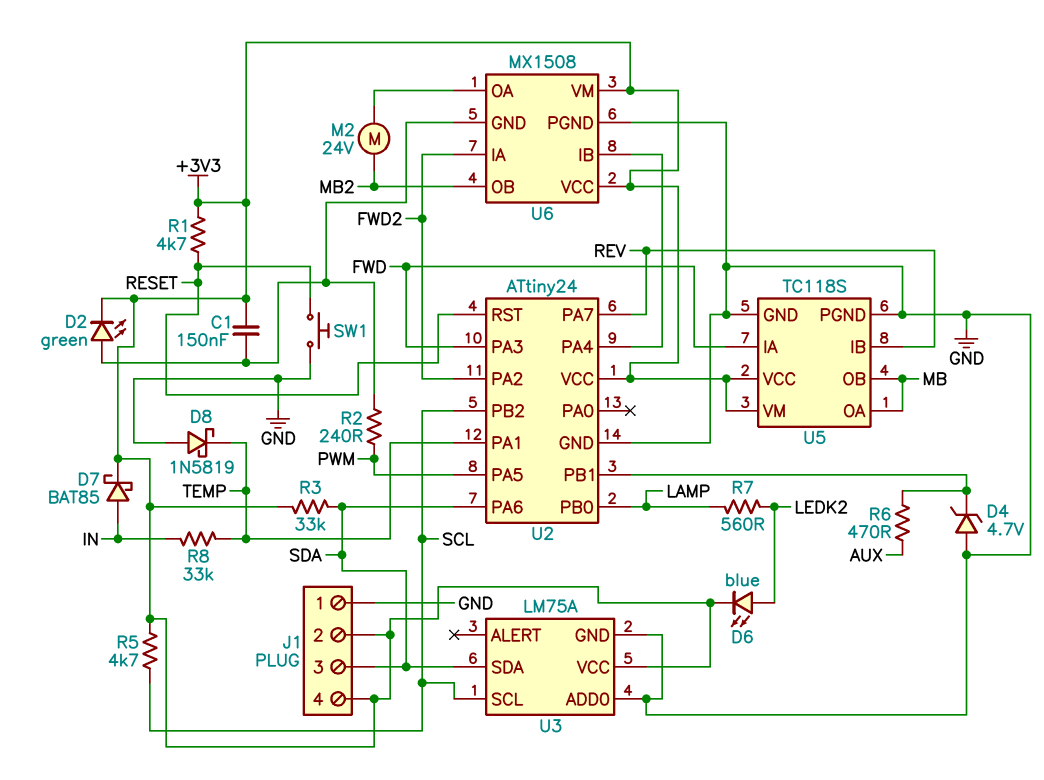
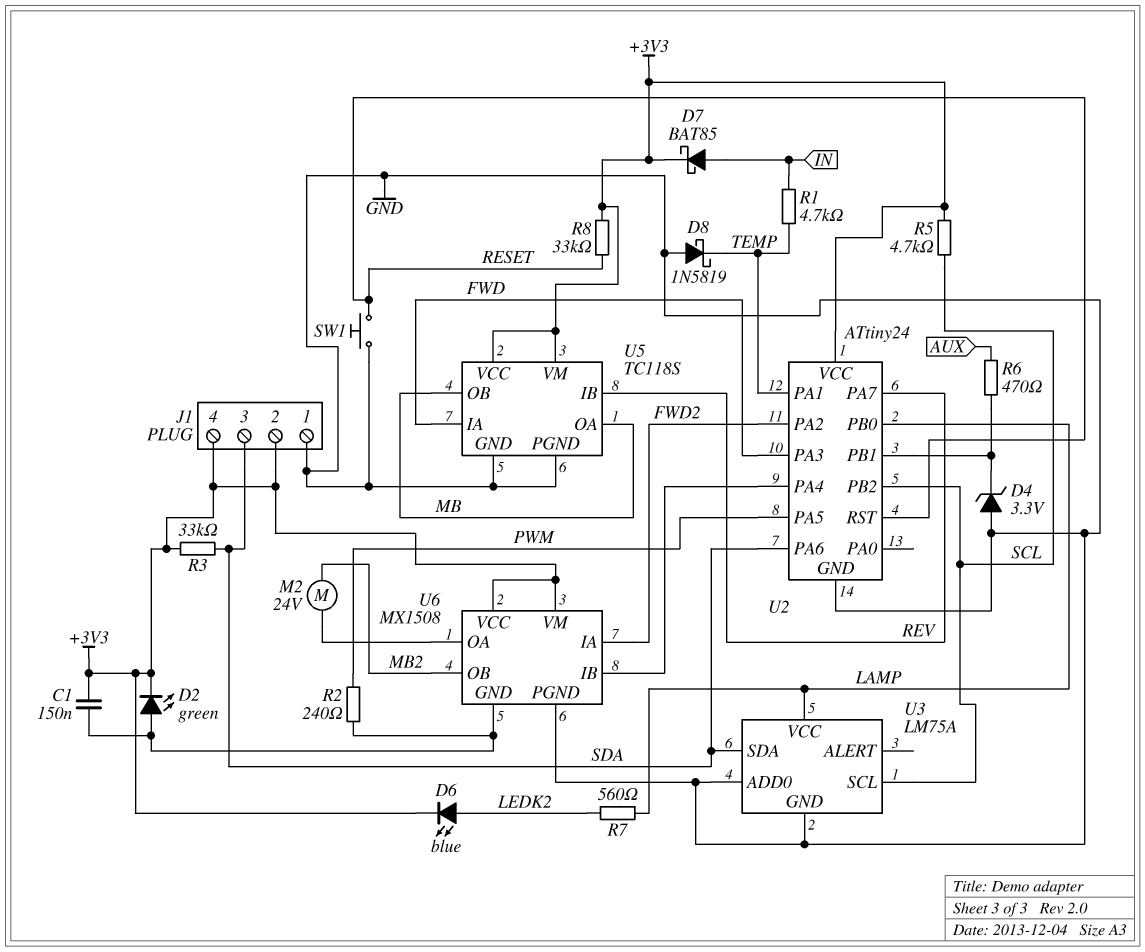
D4: zener 4.7V (A GND, K U2/PB1) -> zener 3.3V (A GND, K U2/PB1)
R1: 4.7k (+3V3, RESET) -> 4.7k (IN, TEMP)
R8: 33k (IN, TEMP) -> 33k (+3V3, RESET)
U3 pin VCC: +3V3 -> LAMP

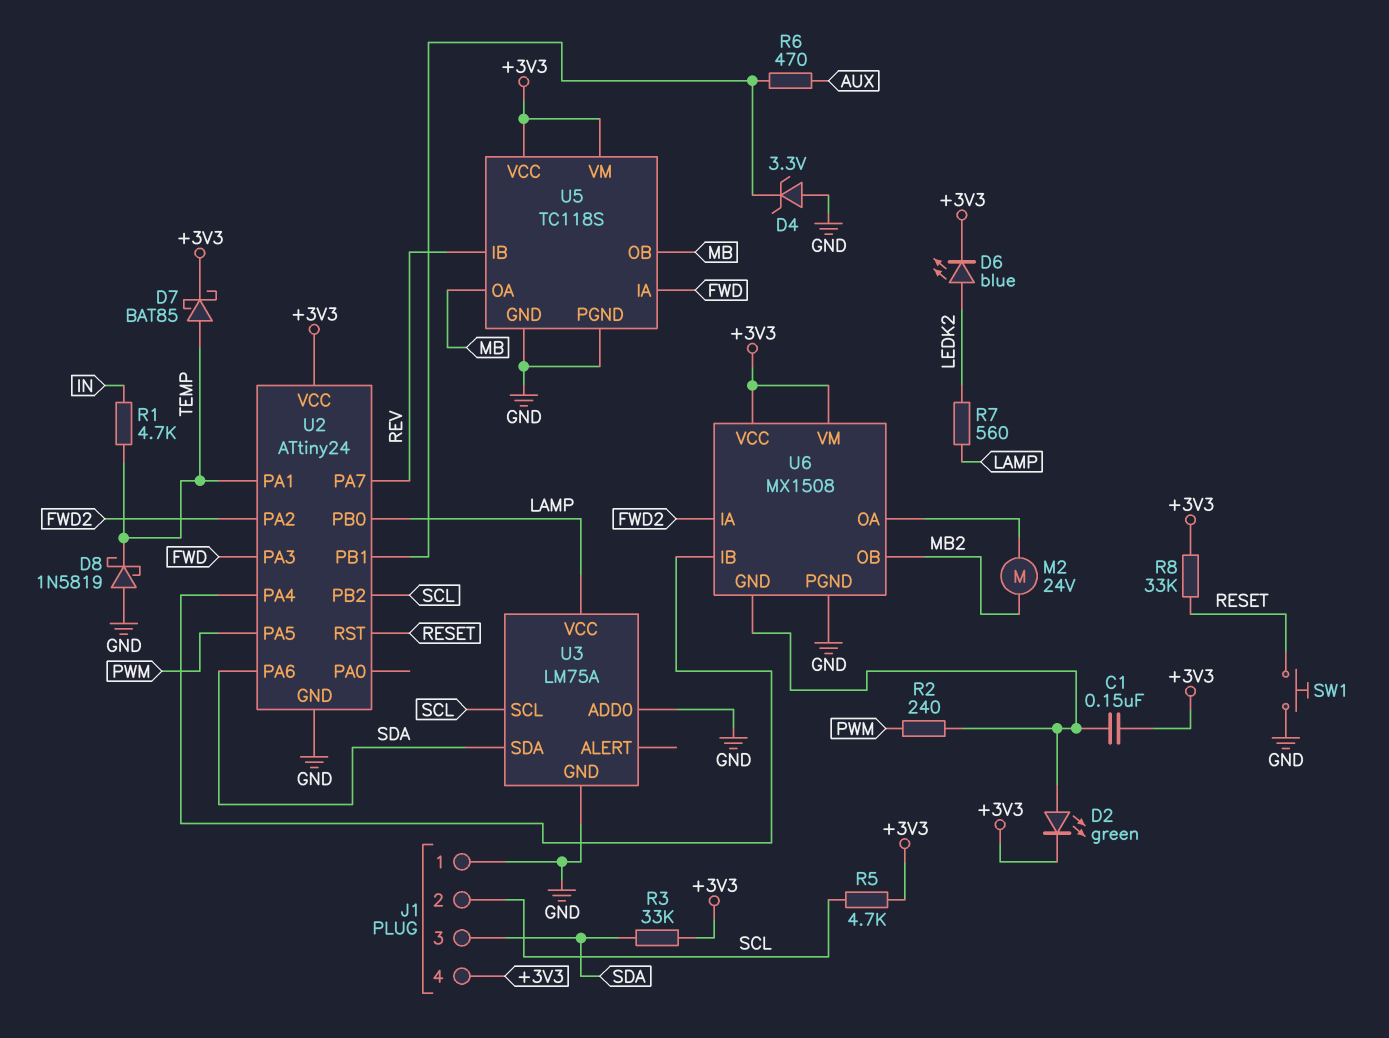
D7: schottky BAT85 (A IN, K +3V3) -> schottky BAT85 (A TEMP, K +3V3)
J1 pin 2: +3V3 -> SCL

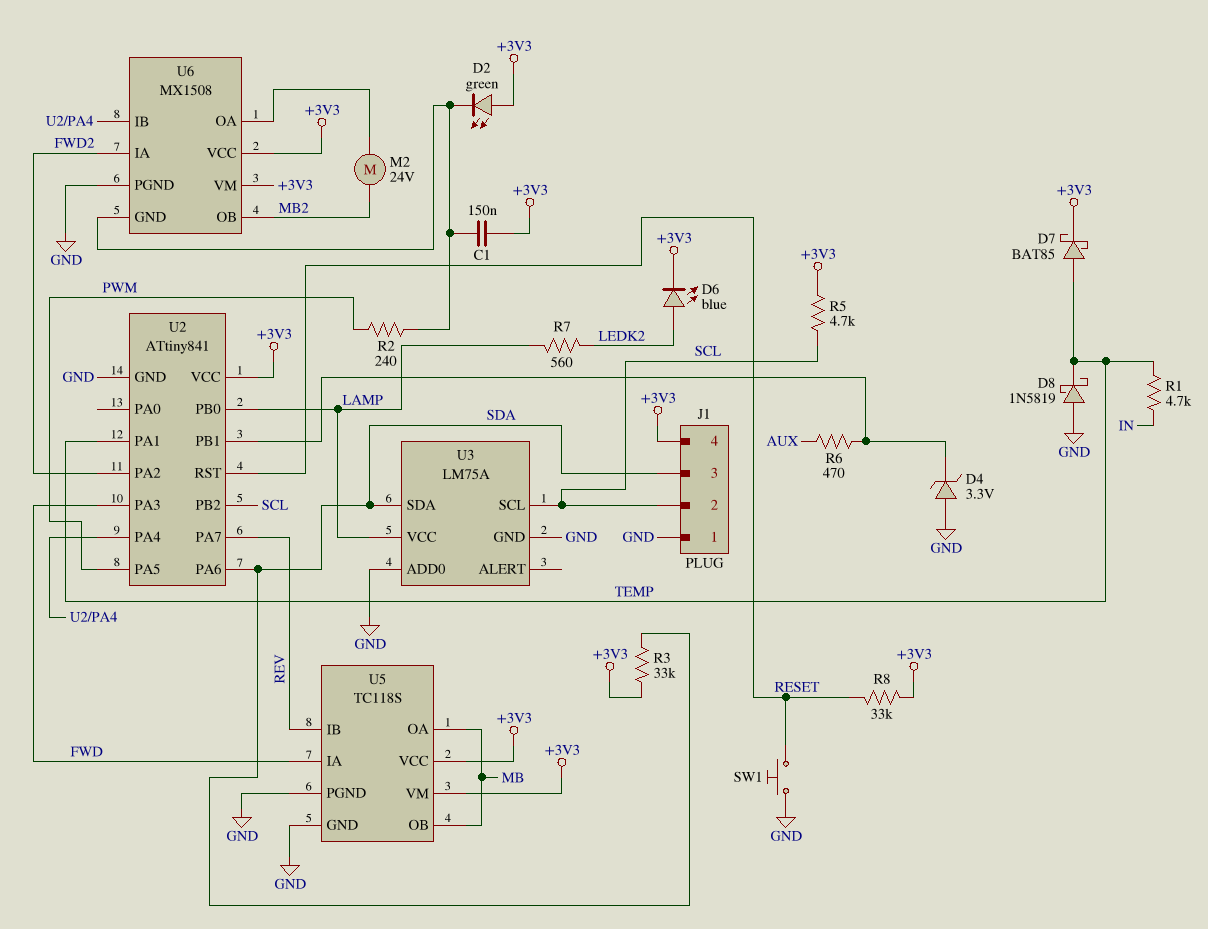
D2: LED green (A U6/GND, K +3V3) -> LED green (A +3V3, K U6/GND)
U2: ATtiny24 -> ATtiny841

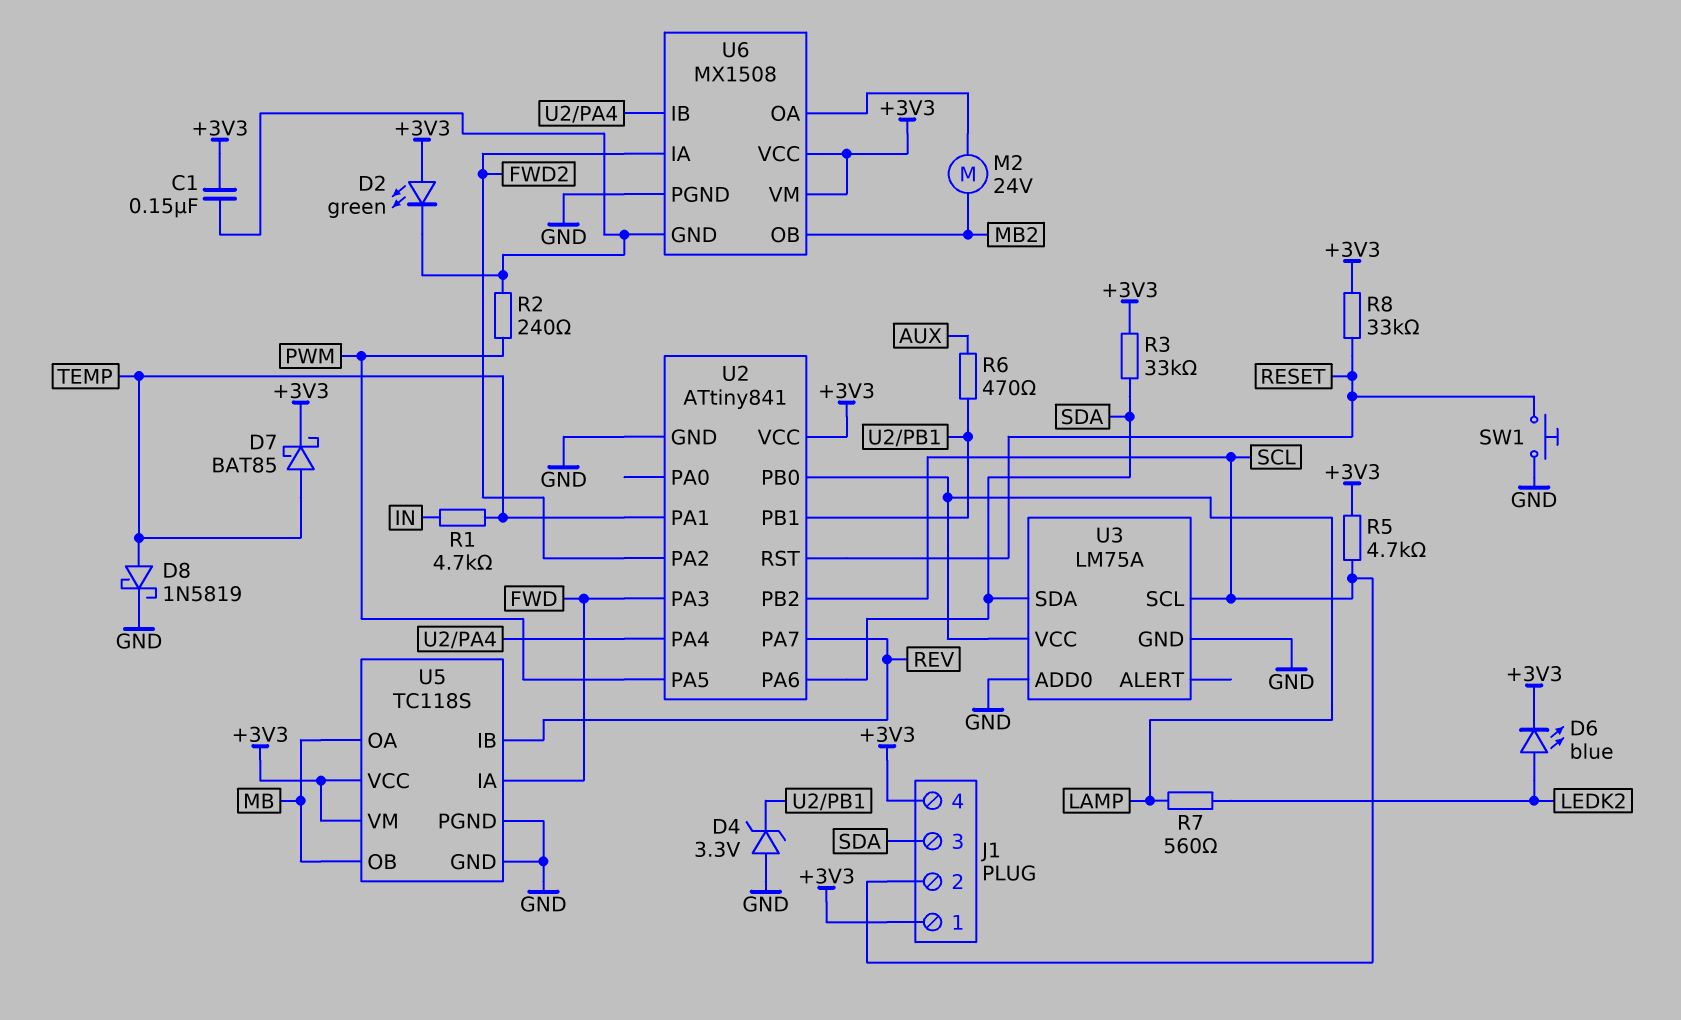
D8: schottky 1N5819 (A GND, K TEMP) -> schottky 1N5819 (A TEMP, K GND)
J1 pin 1: GND -> +3V3

